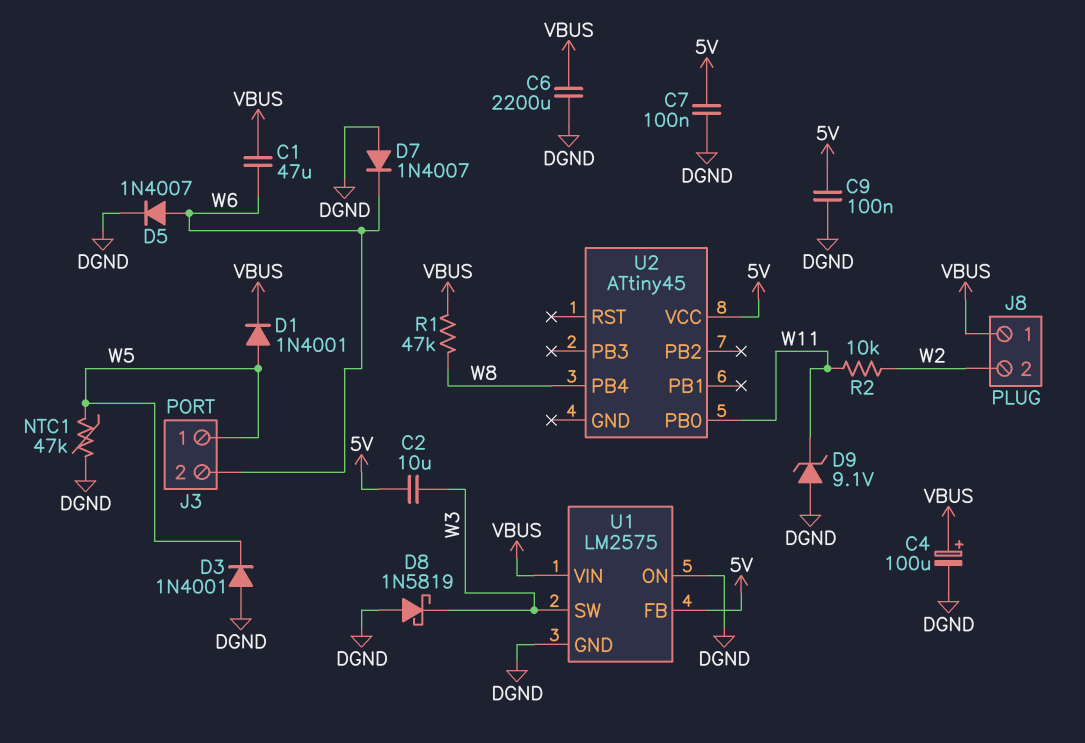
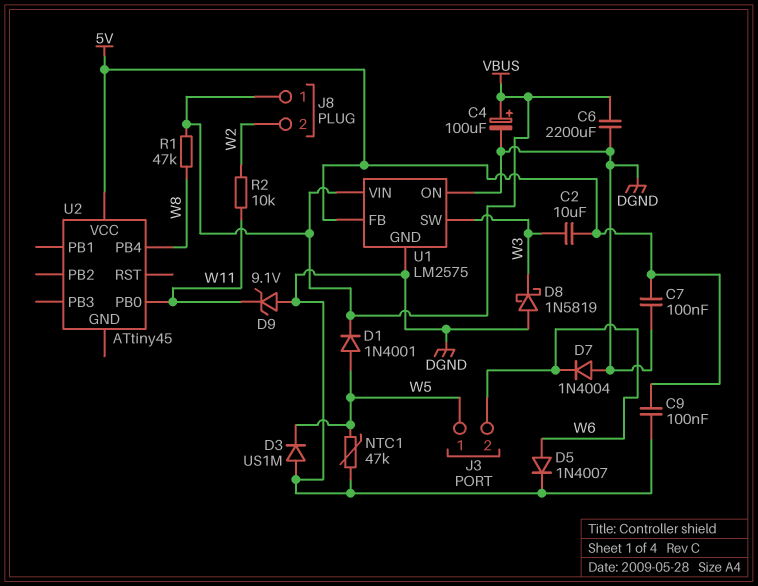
C1: 47uF (VBUS, W6) -> none
D3: diode 1N4001 (A DGND, K W5) -> diode US1M (A DGND, K W5)
D7: diode 1N4007 (A DGND, K W6) -> diode 1N4004 (A DGND, K W6)

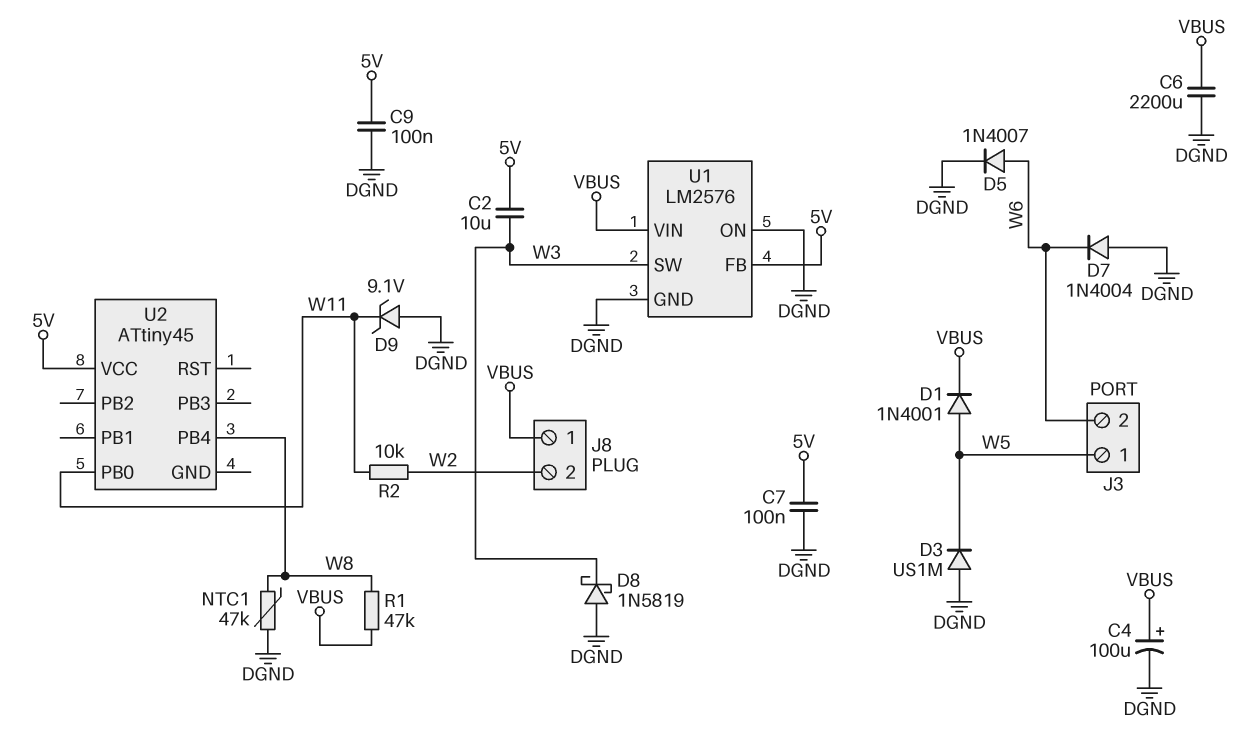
NTC1: 47k (DGND, W5) -> 47k (DGND, W8)
U1: LM2575 -> LM2576

